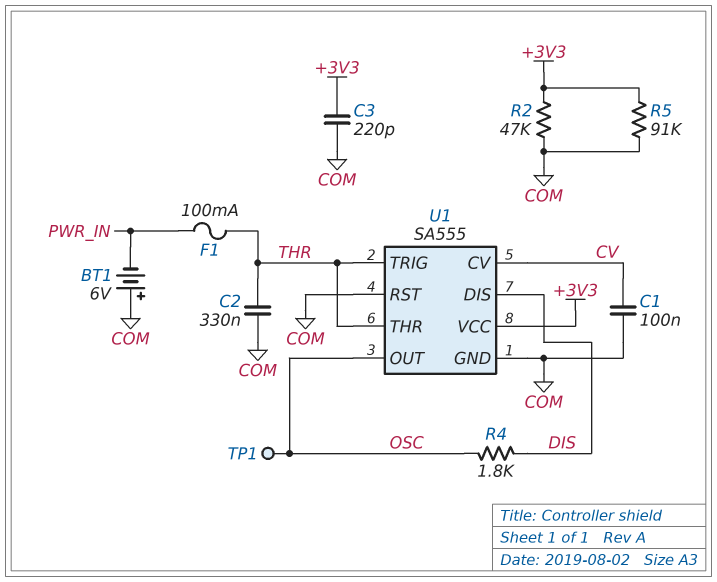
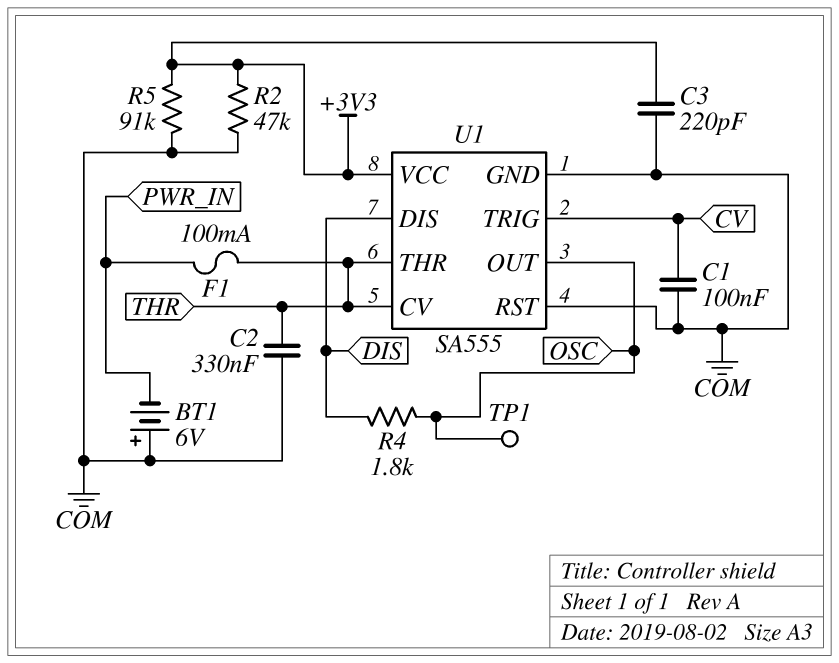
U1 pin CV: CV -> THR
U1 pin TRIG: THR -> CV

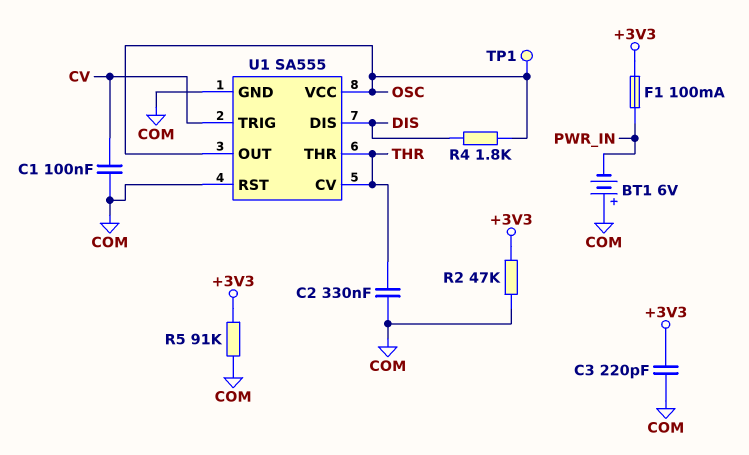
F1: 100mA (PWR_IN, THR) -> 100mA (+3V3, PWR_IN)
U1 pin VCC: +3V3 -> OSC

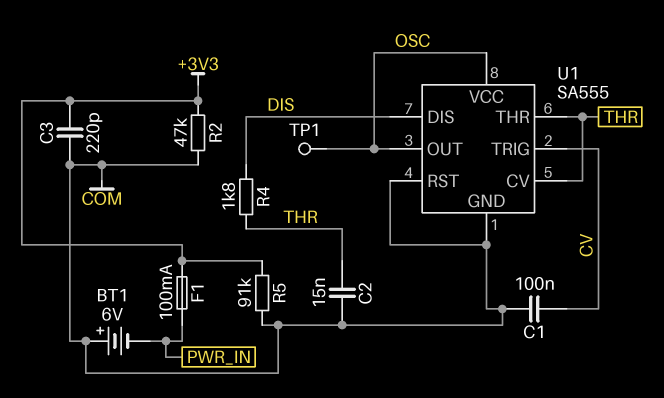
C2: 330nF (COM, THR) -> 15nF (COM, THR)
R4: 1.8k (DIS, OSC) -> 1.8k (DIS, THR)

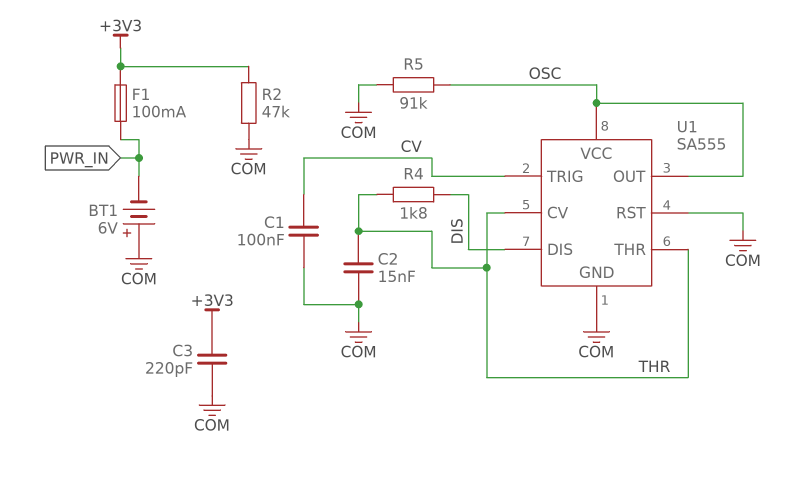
R5: 91k (+3V3, COM) -> 91k (COM, OSC)
TP1: test point (OSC) -> none

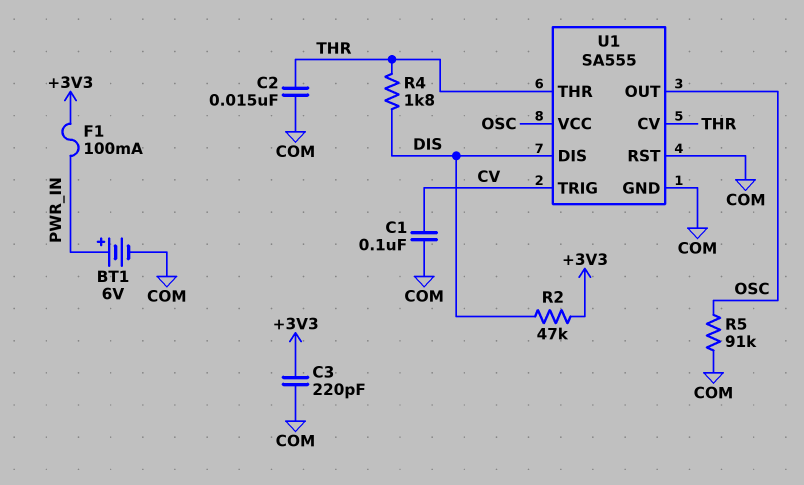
BT1: 6V (plus COM, minus PWR_IN) -> 6V (plus PWR_IN, minus COM)
R2: 47k (+3V3, COM) -> 47k (+3V3, DIS)

